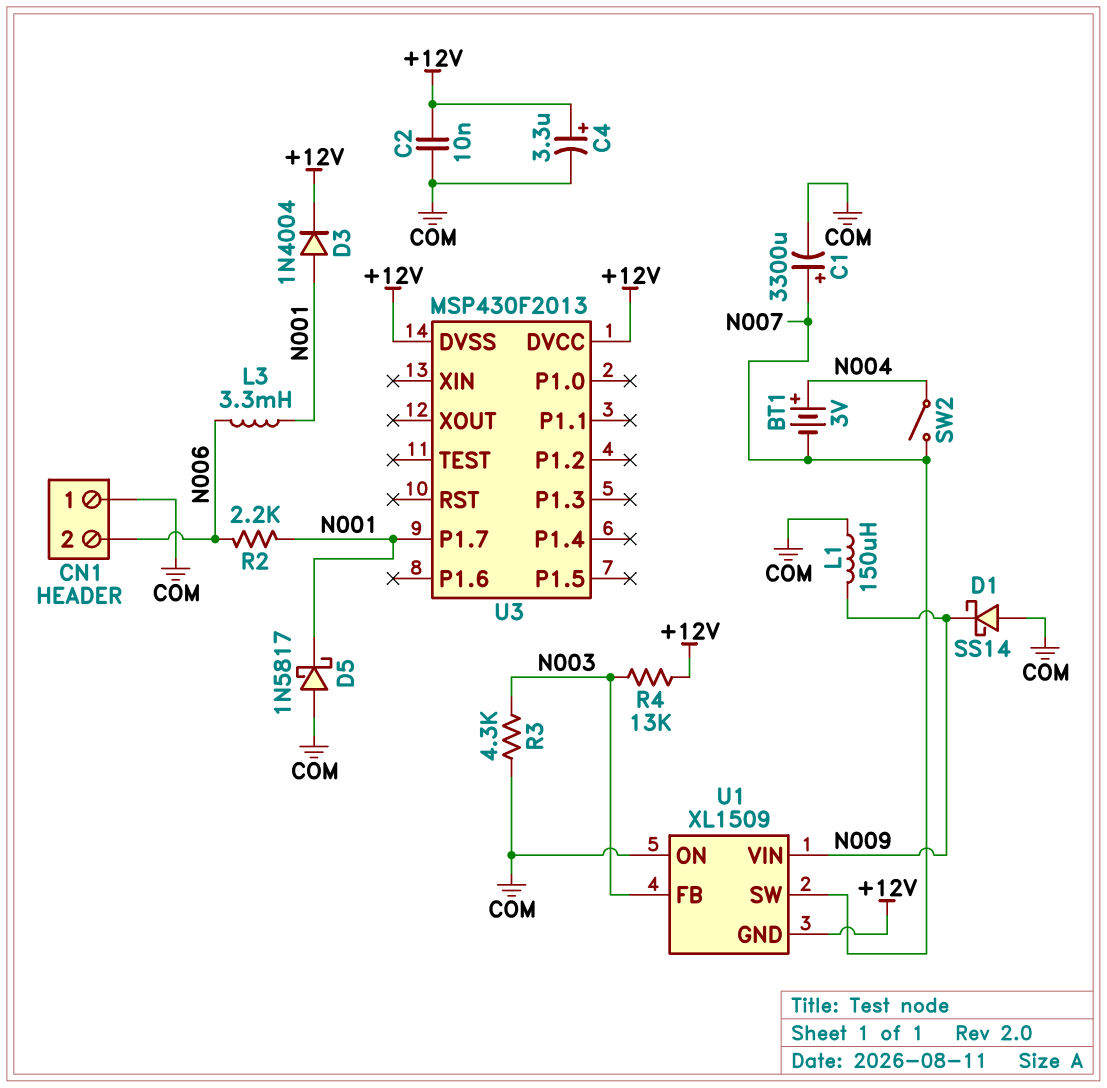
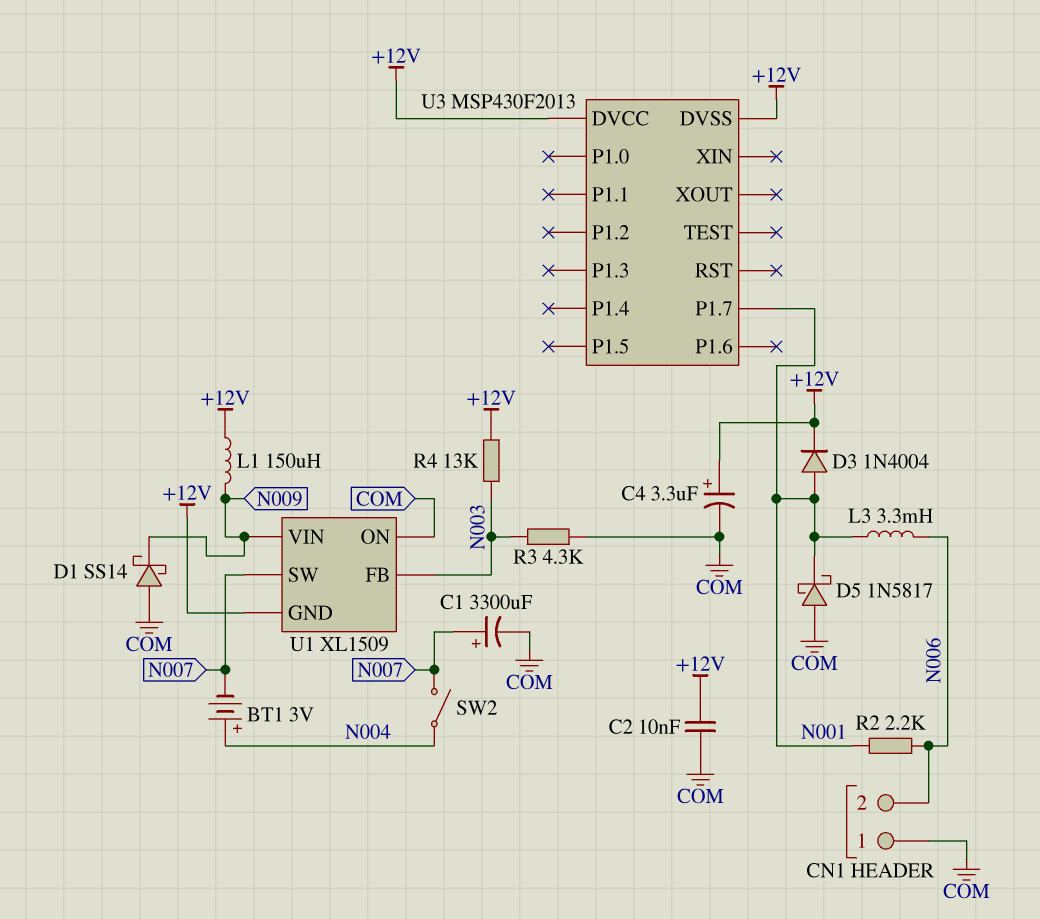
L1: 150uH (COM, N009) -> 150uH (+12V, N009)

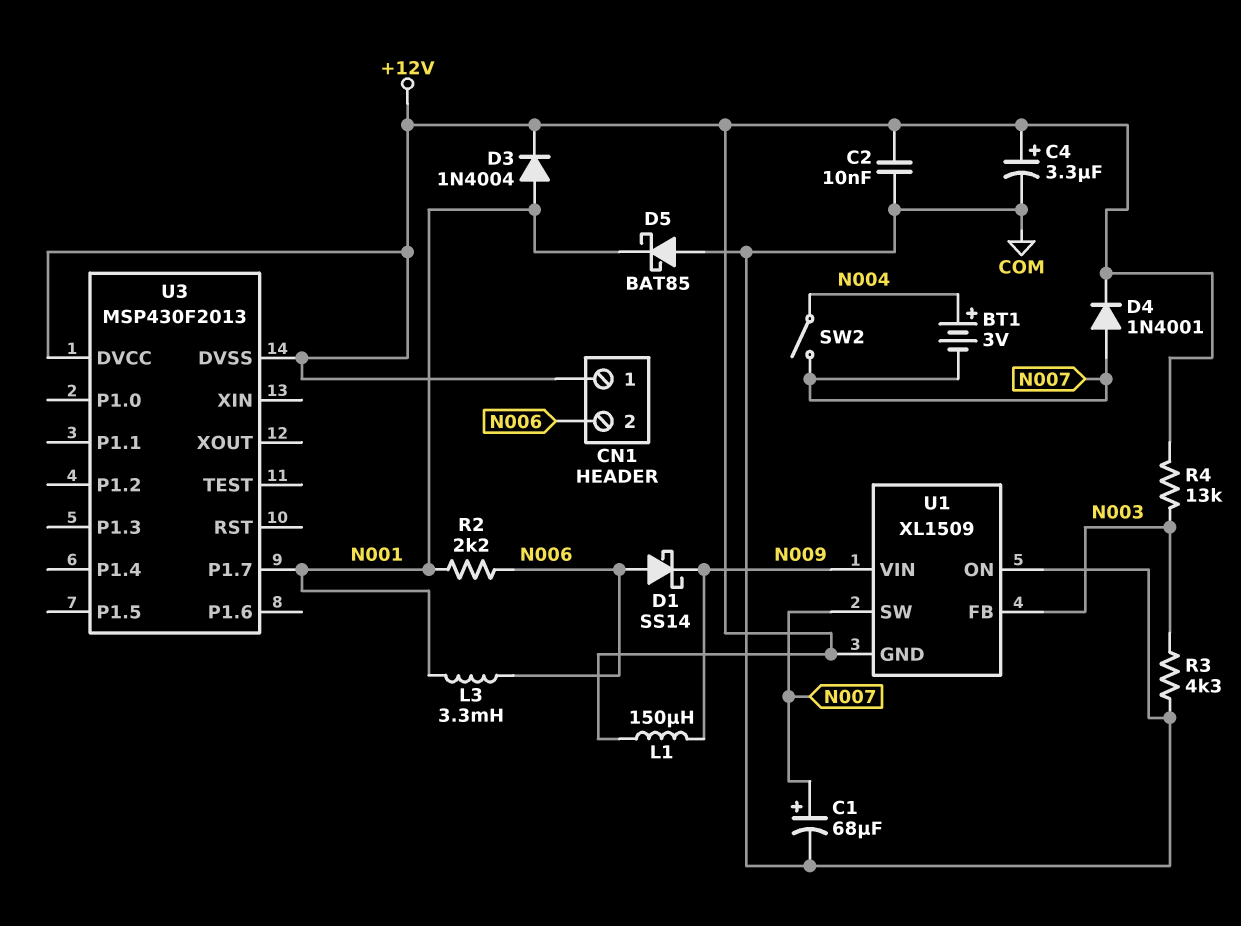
C1: 3300uF (plus N007, minus COM) -> 68uF (plus N007, minus COM)
CN1 pin 1: COM -> +12V
D1: schottky SS14 (A COM, K N009) -> schottky SS14 (A N006, K N009)
D4: none -> diode 1N4001 (A N007, K +12V)
D5: schottky 1N5817 (A COM, K N001) -> schottky BAT85 (A COM, K N001)

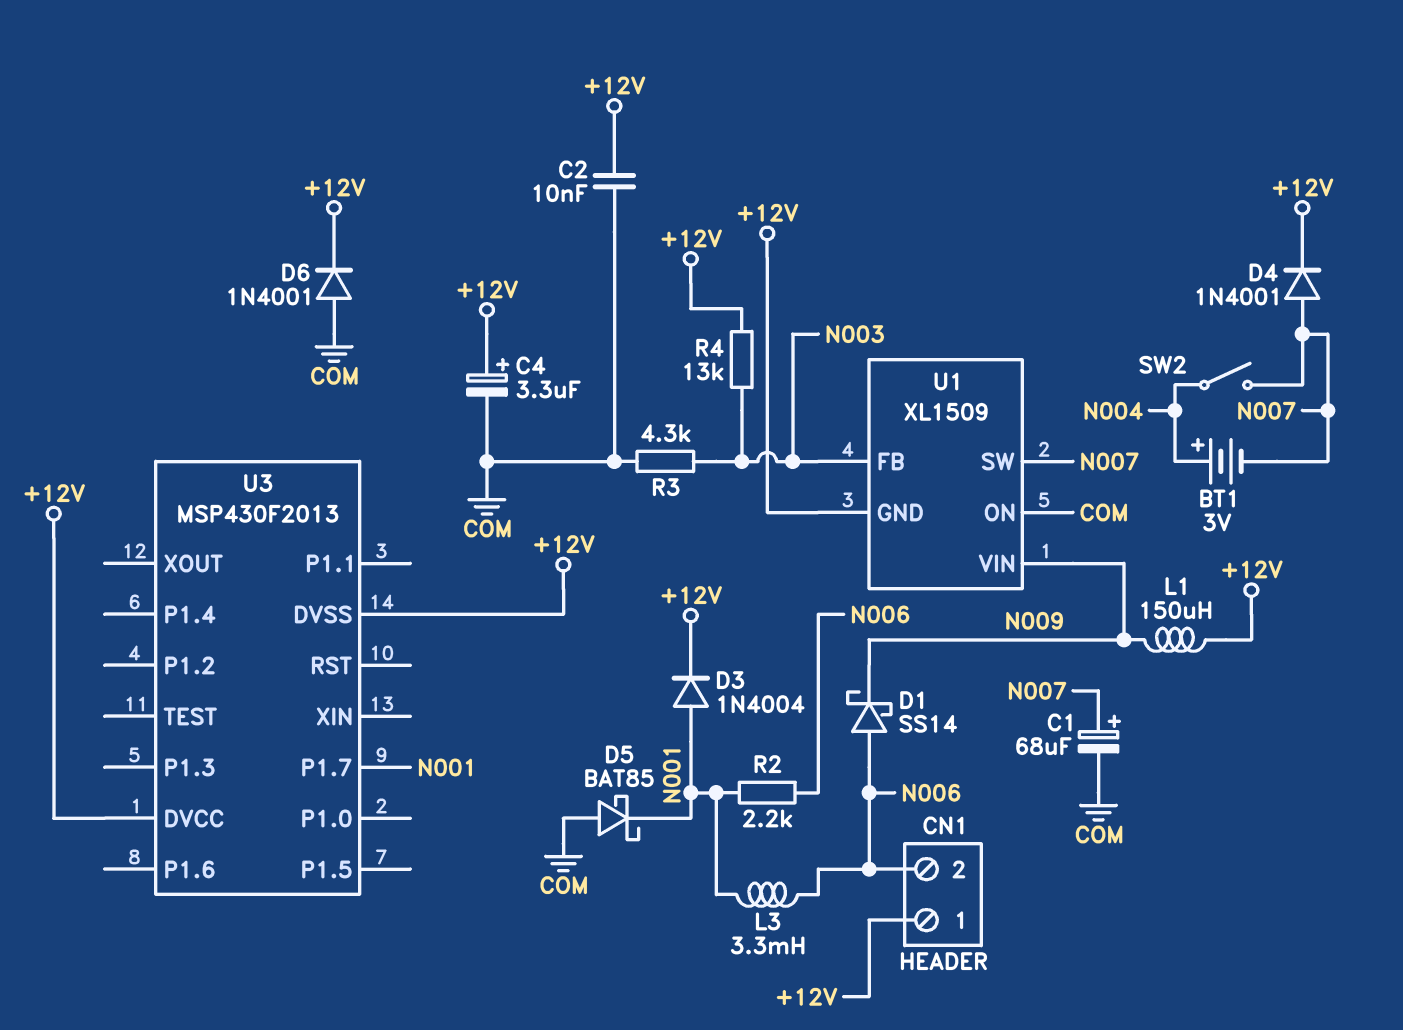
D6: none -> diode 1N4001 (A COM, K +12V)

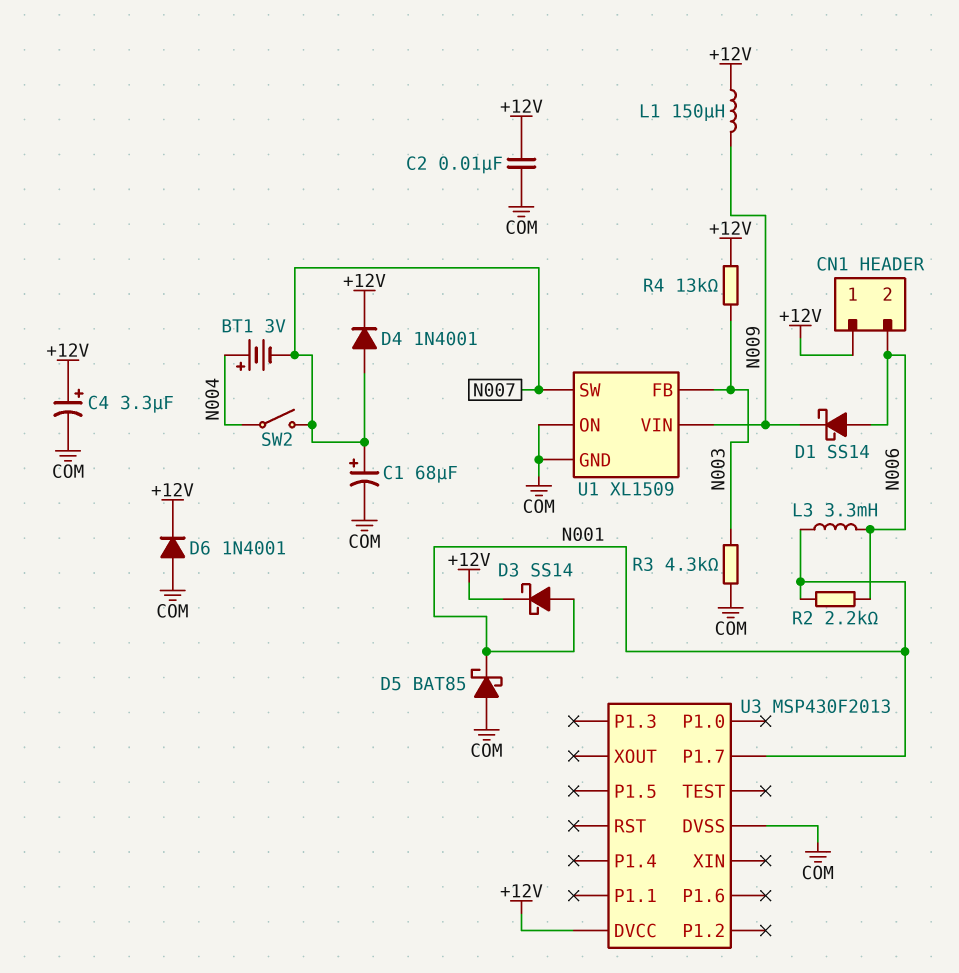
D3: diode 1N4004 (A N001, K +12V) -> schottky SS14 (A N001, K +12V)
U1 pin GND: +12V -> COM
U3 pin DVSS: +12V -> COM

